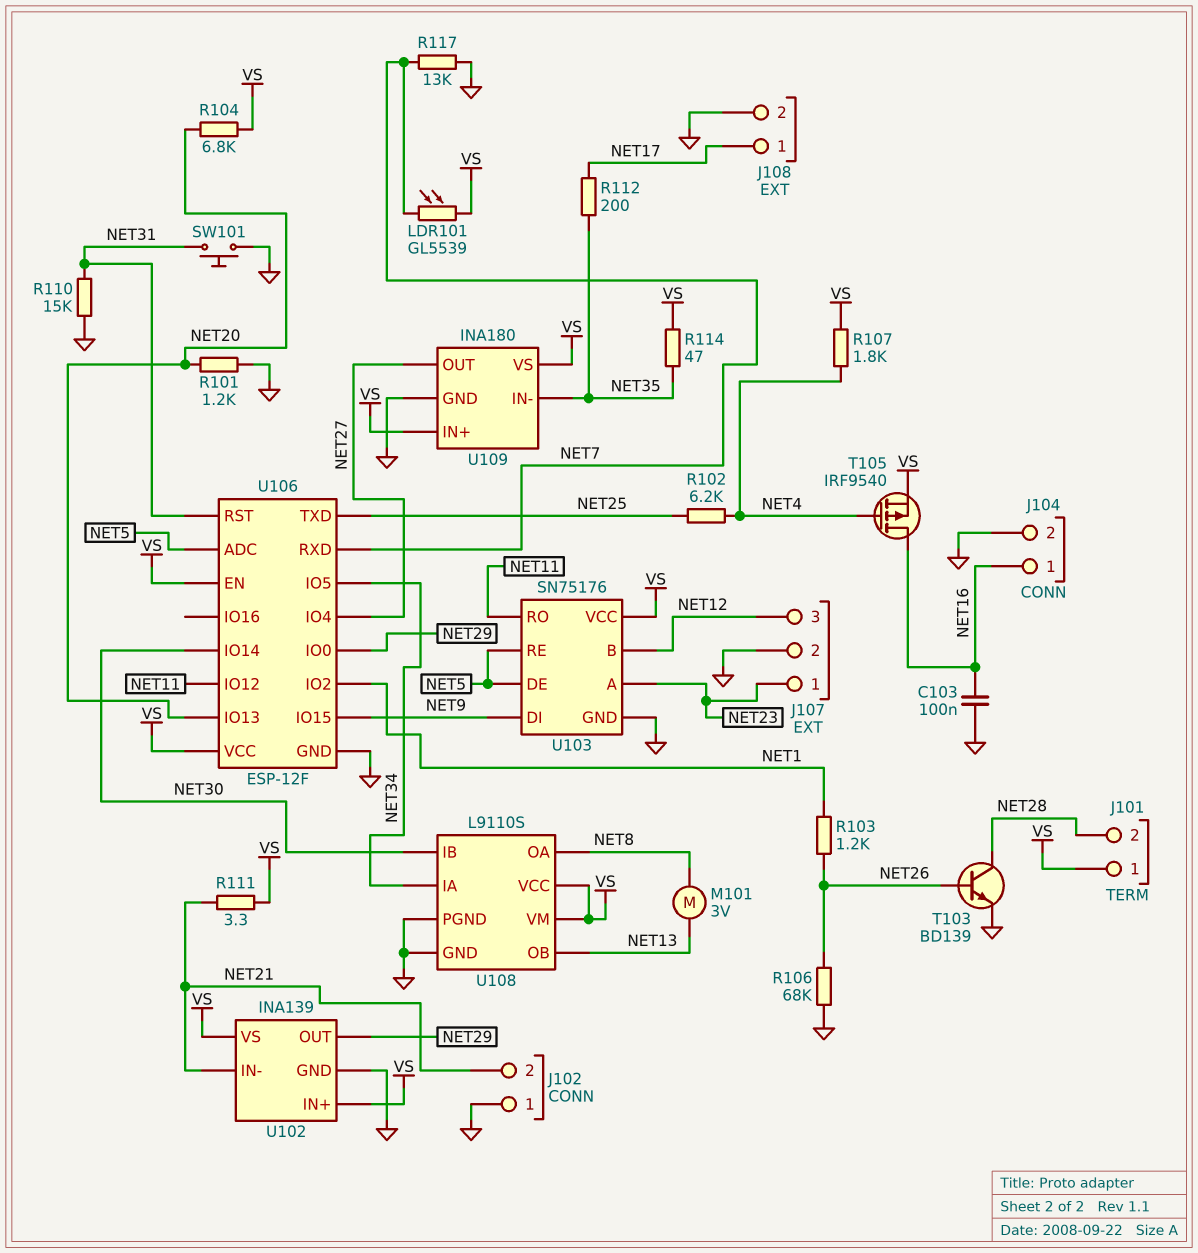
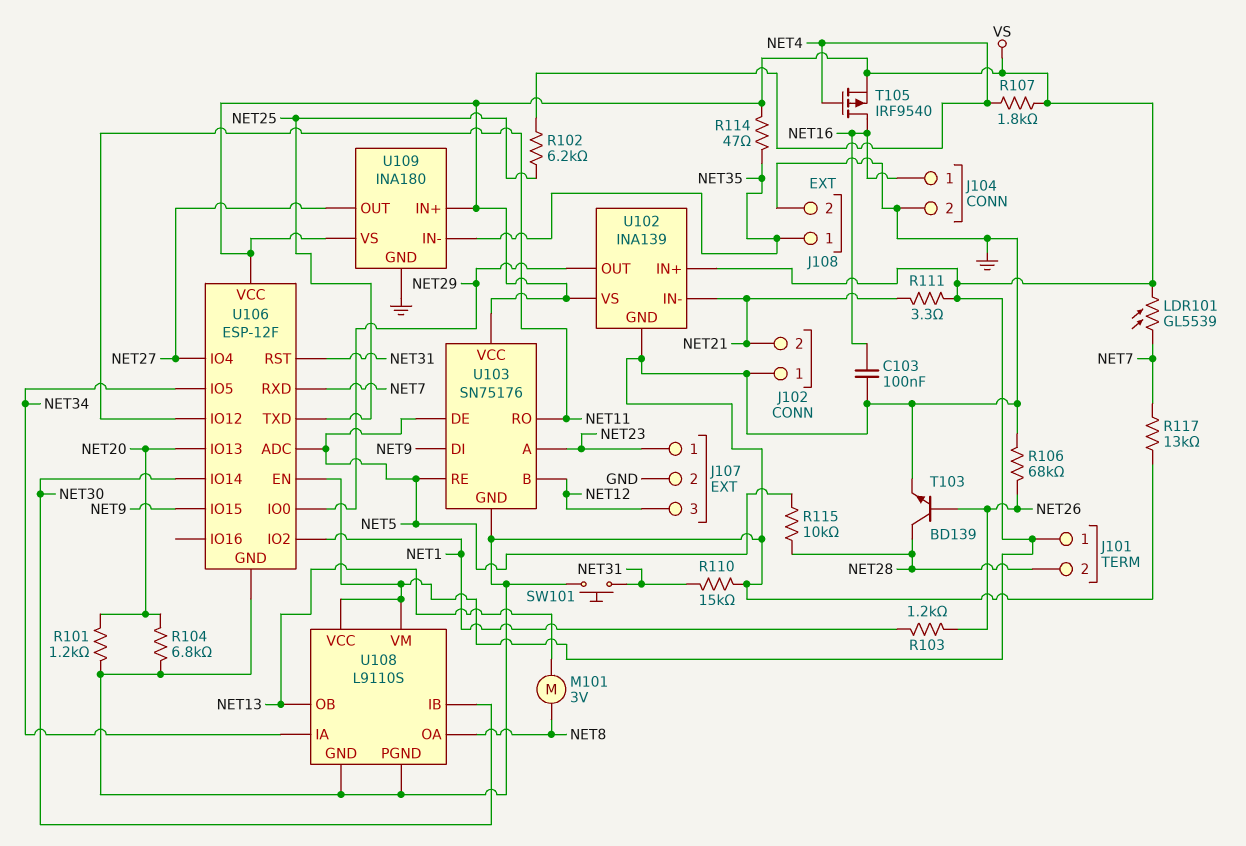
J108 pin 1: NET17 -> NET35
R104: 6.8k (NET20, VS) -> 6.8k (GND, NET20)
R112: 200 (NET17, NET35) -> none
R115: none -> 10k (NET5, NET28)

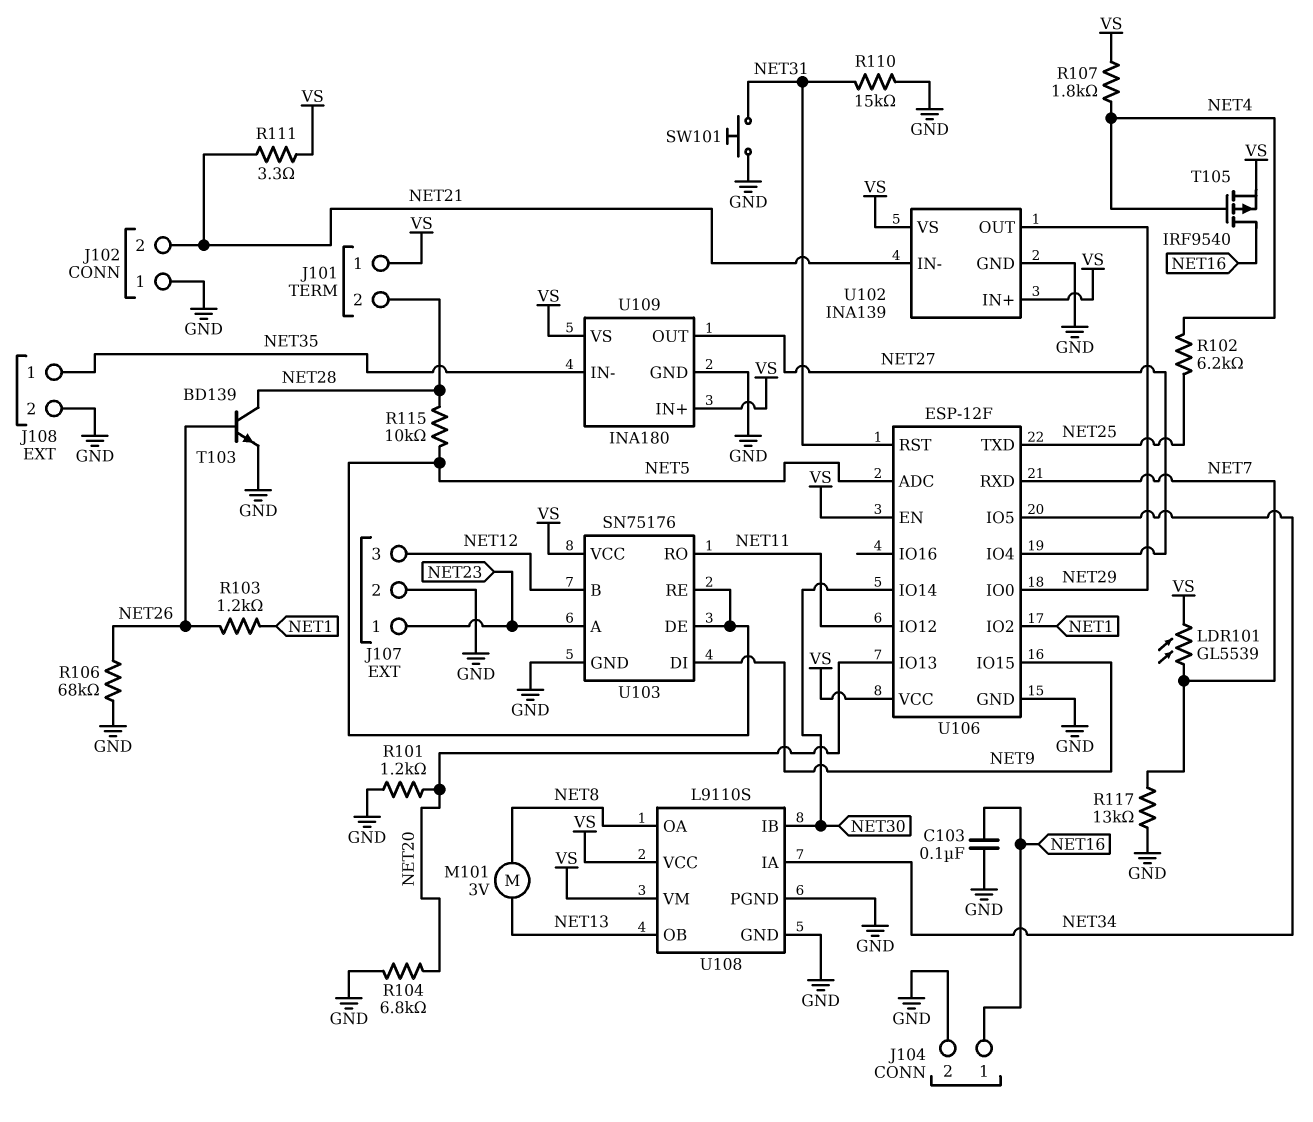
R114: 47 (NET35, VS) -> none

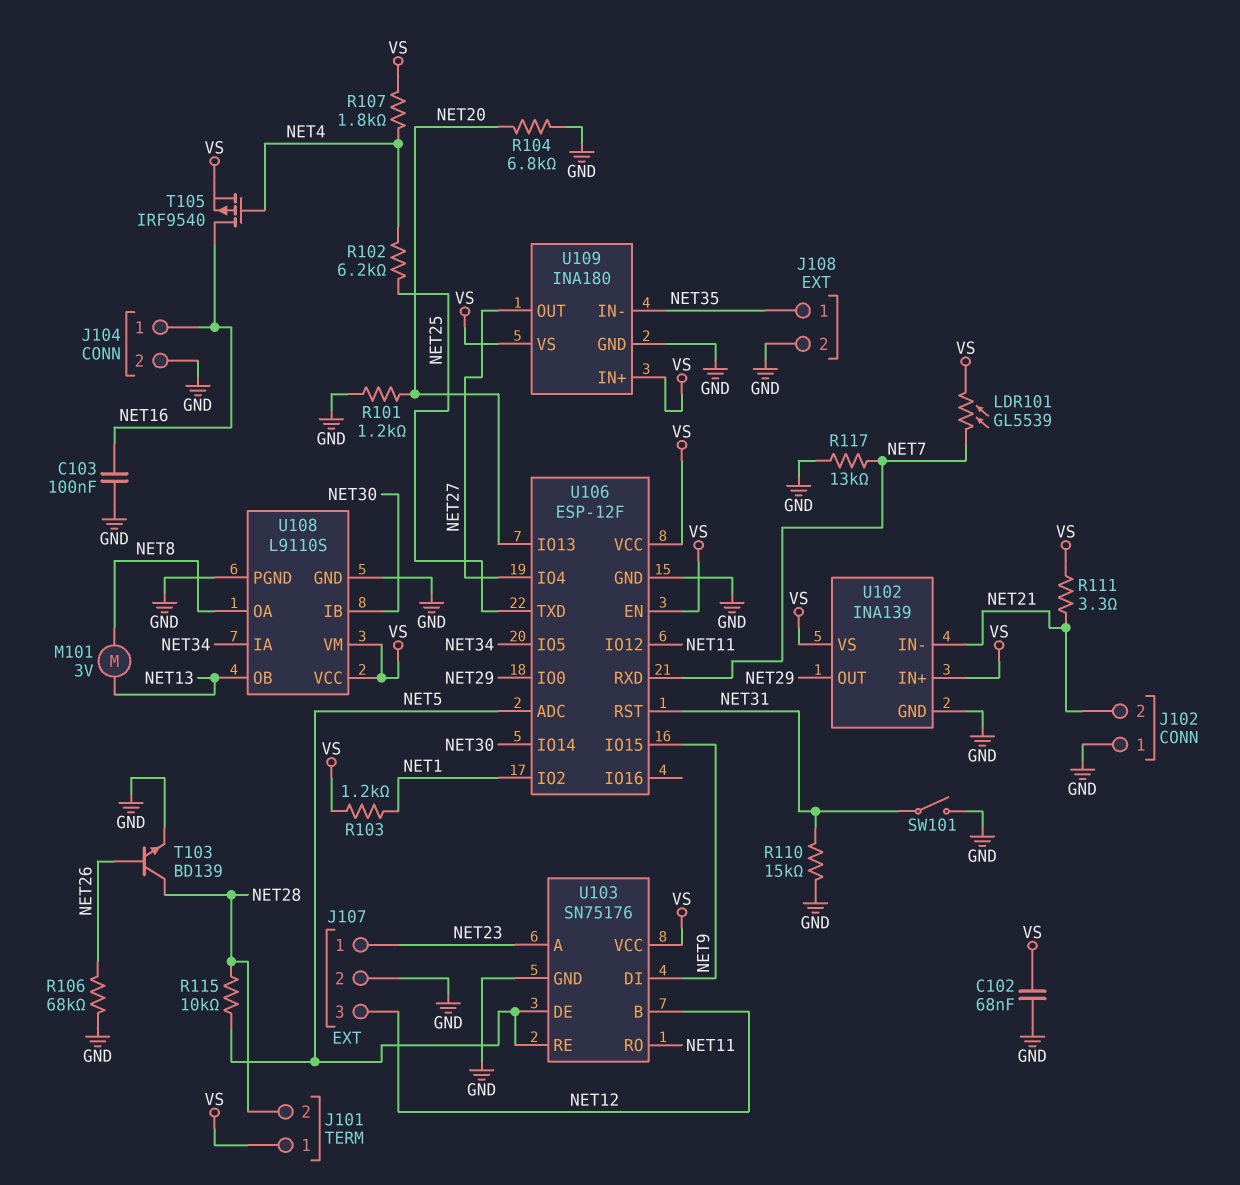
C102: none -> 68nF (GND, VS)
R103: 1.2k (NET1, NET26) -> 1.2k (NET1, VS)
SW101: button (GND, NET31) -> switch (GND, NET31)

